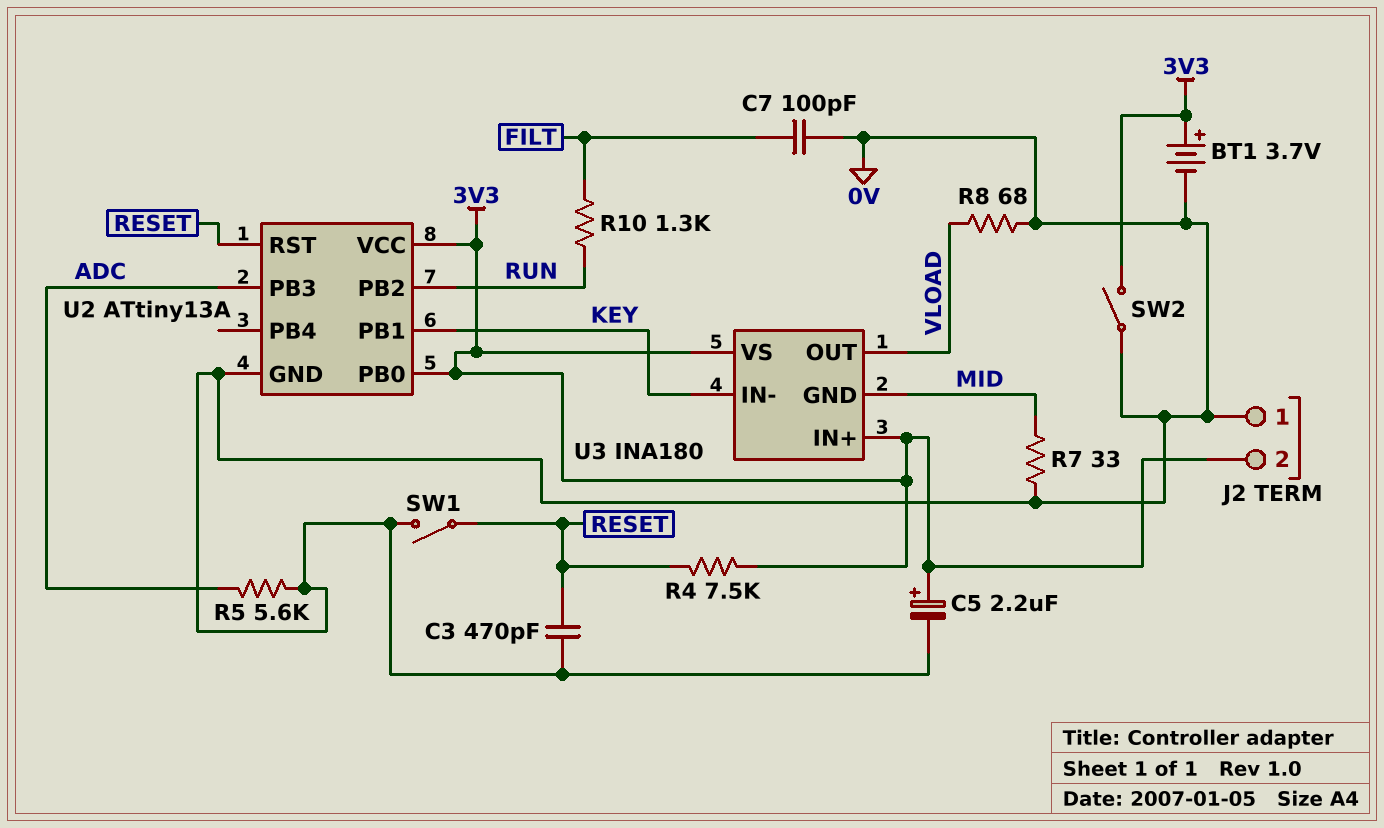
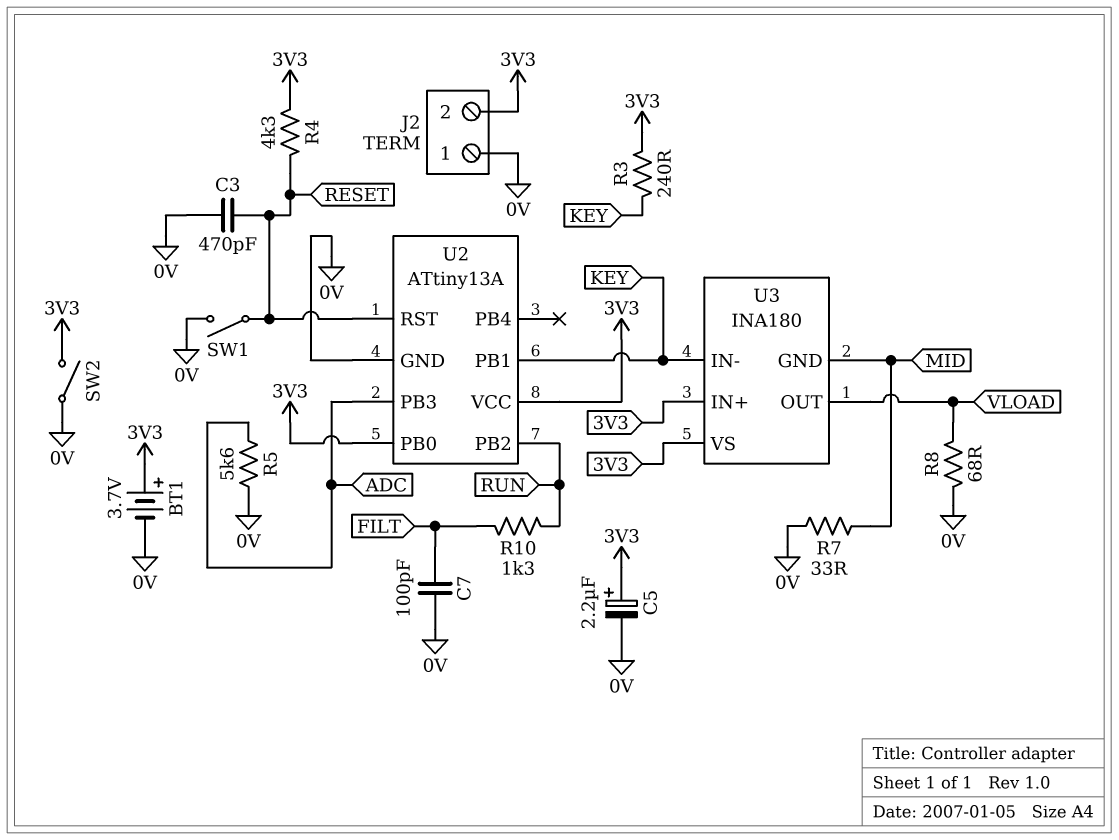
R3: none -> 240 (3V3, KEY)
R4: 7.5k (3V3, RESET) -> 4.3k (3V3, RESET)

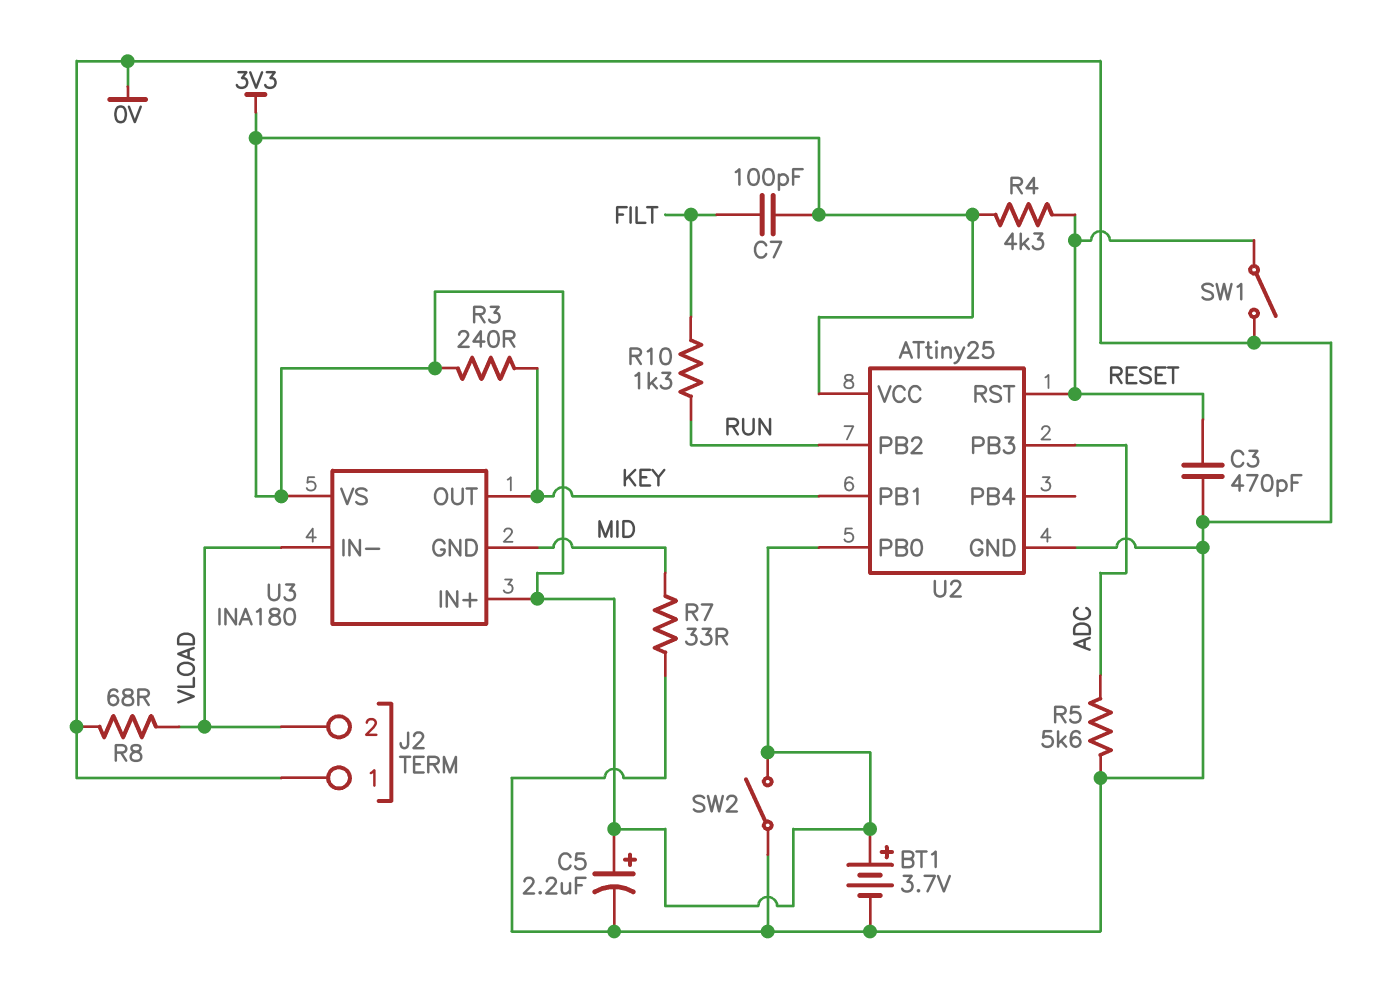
C7: 100pF (0V, FILT) -> 100pF (3V3, FILT)
J2 pin 2: 3V3 -> VLOAD
U2: ATtiny13A -> ATtiny25
U3 pin IN-: KEY -> VLOAD
U3 pin OUT: VLOAD -> KEY

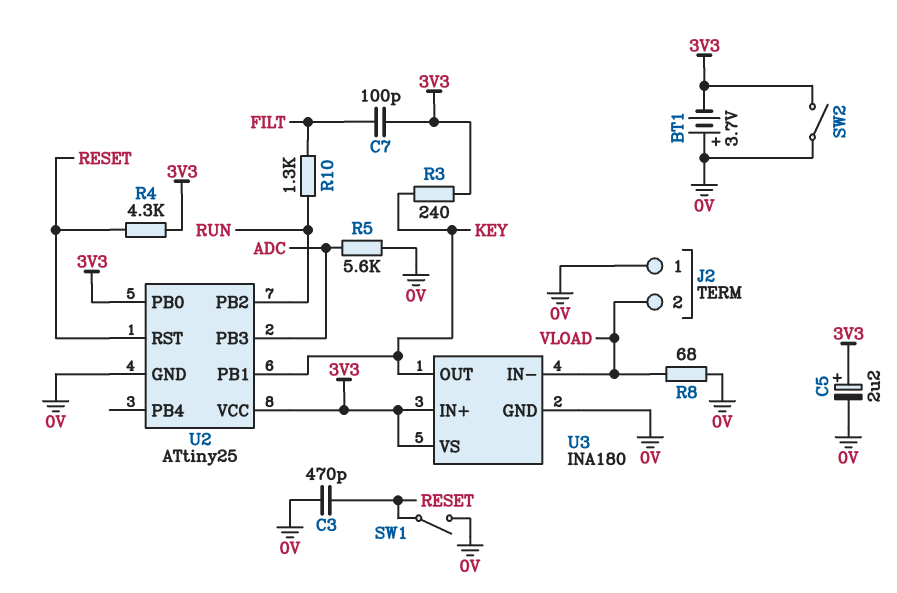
BT1: 3.7V (plus 3V3, minus 0V) -> 3.7V (plus 0V, minus 3V3)
R7: 33 (0V, MID) -> none
U3 pin GND: MID -> 0V

